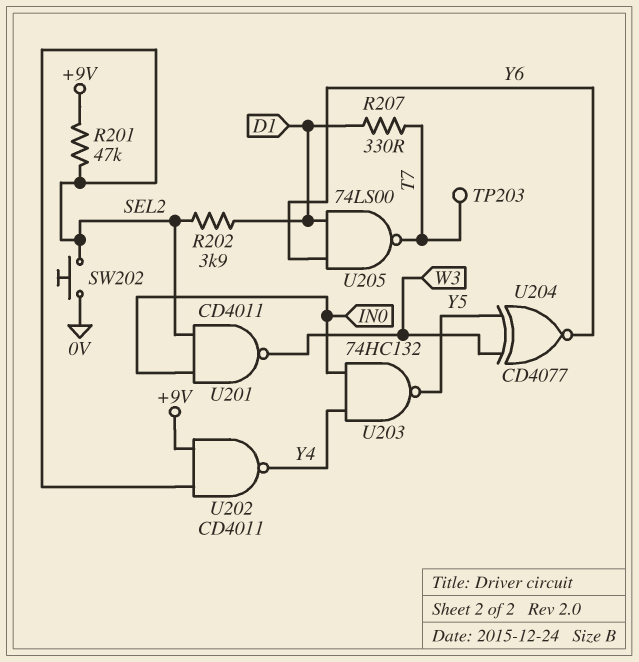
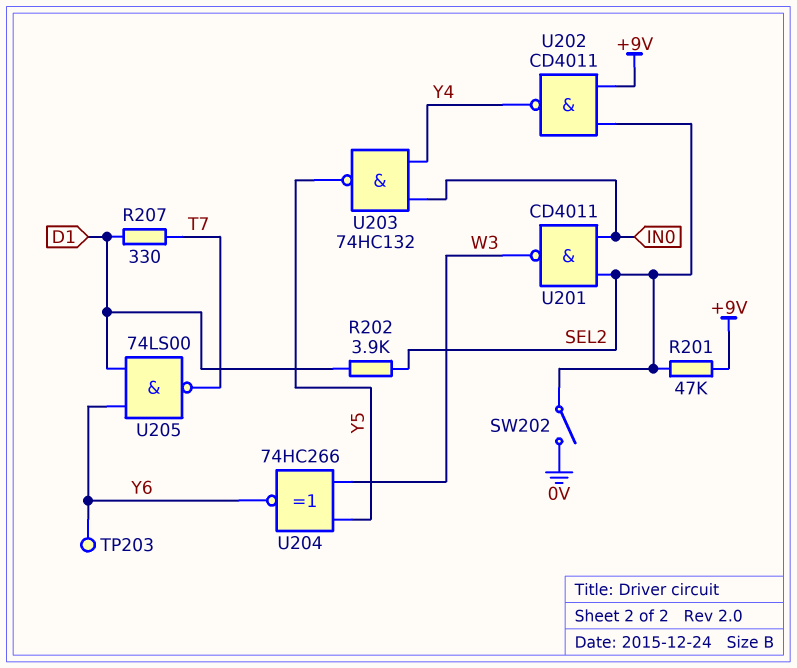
SW202: button (0V, SEL2) -> switch (0V, SEL2)
TP203: test point (T7) -> test point (Y6)
U204: XNOR CD4077 (in W3, in Y5, out Y6) -> XNOR 74HC266 (in W3, in Y5, out Y6)

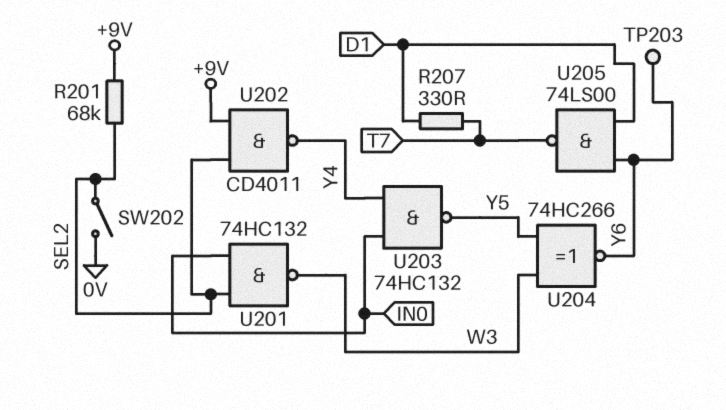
R201: 47k (+9V, SEL2) -> 68k (+9V, SEL2)
R202: 3.9k (D1, SEL2) -> none
U201: NAND CD4011 (in IN0, in SEL2, out W3) -> NAND 74HC132 (in IN0, in SEL2, out W3)

